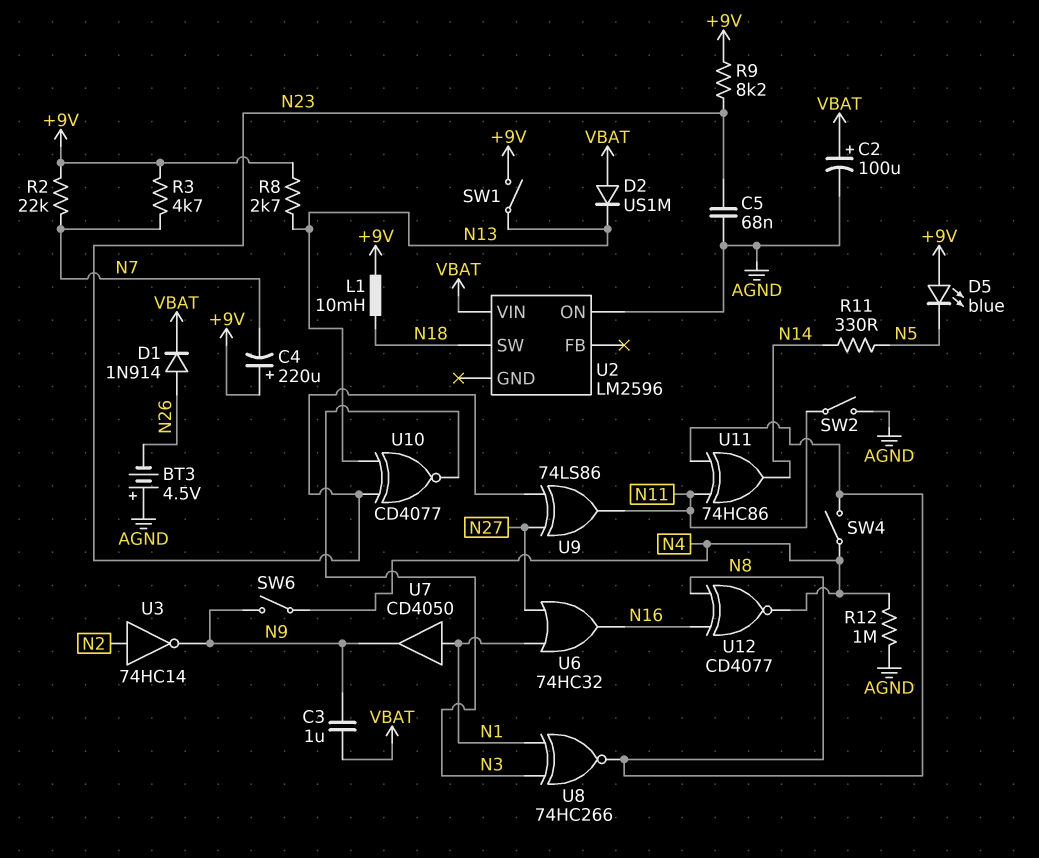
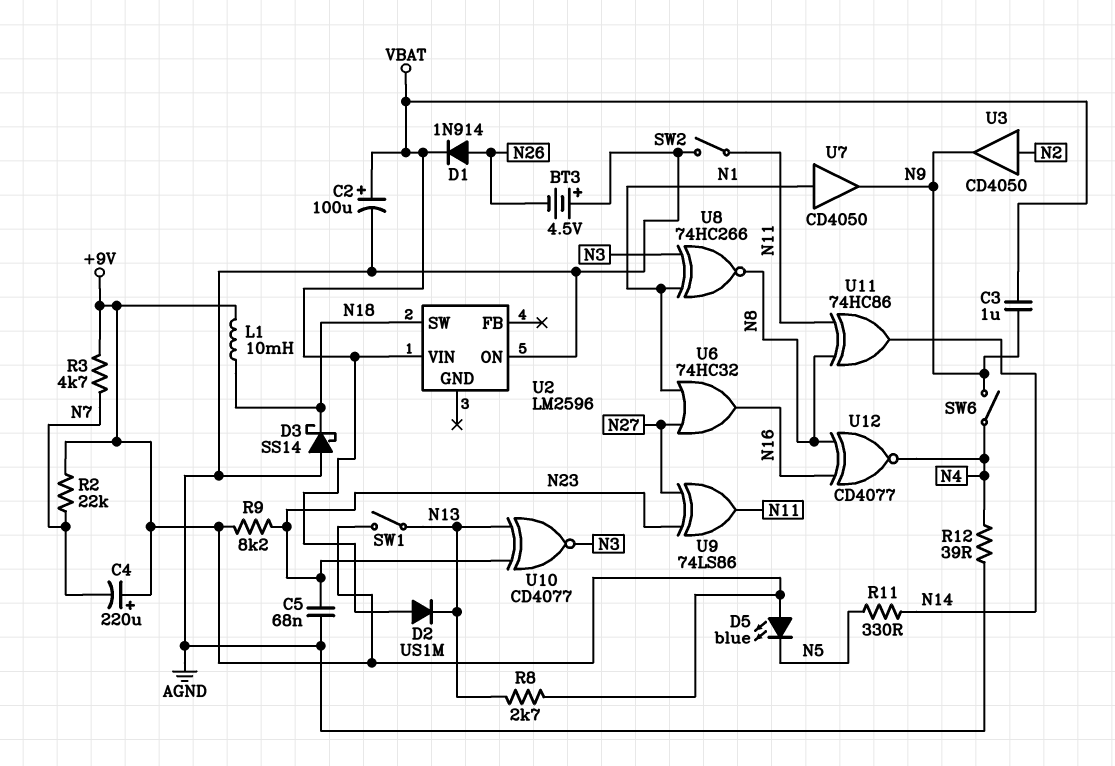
D3: none -> schottky SS14 (A AGND, K N18)
R12: 1M (AGND, N4) -> 39 (AGND, N4)
SW4: switch (N4, N8) -> none
U3: NOT 74HC14 (in N2, out N9) -> buffer CD4050 (in N2, out N9)

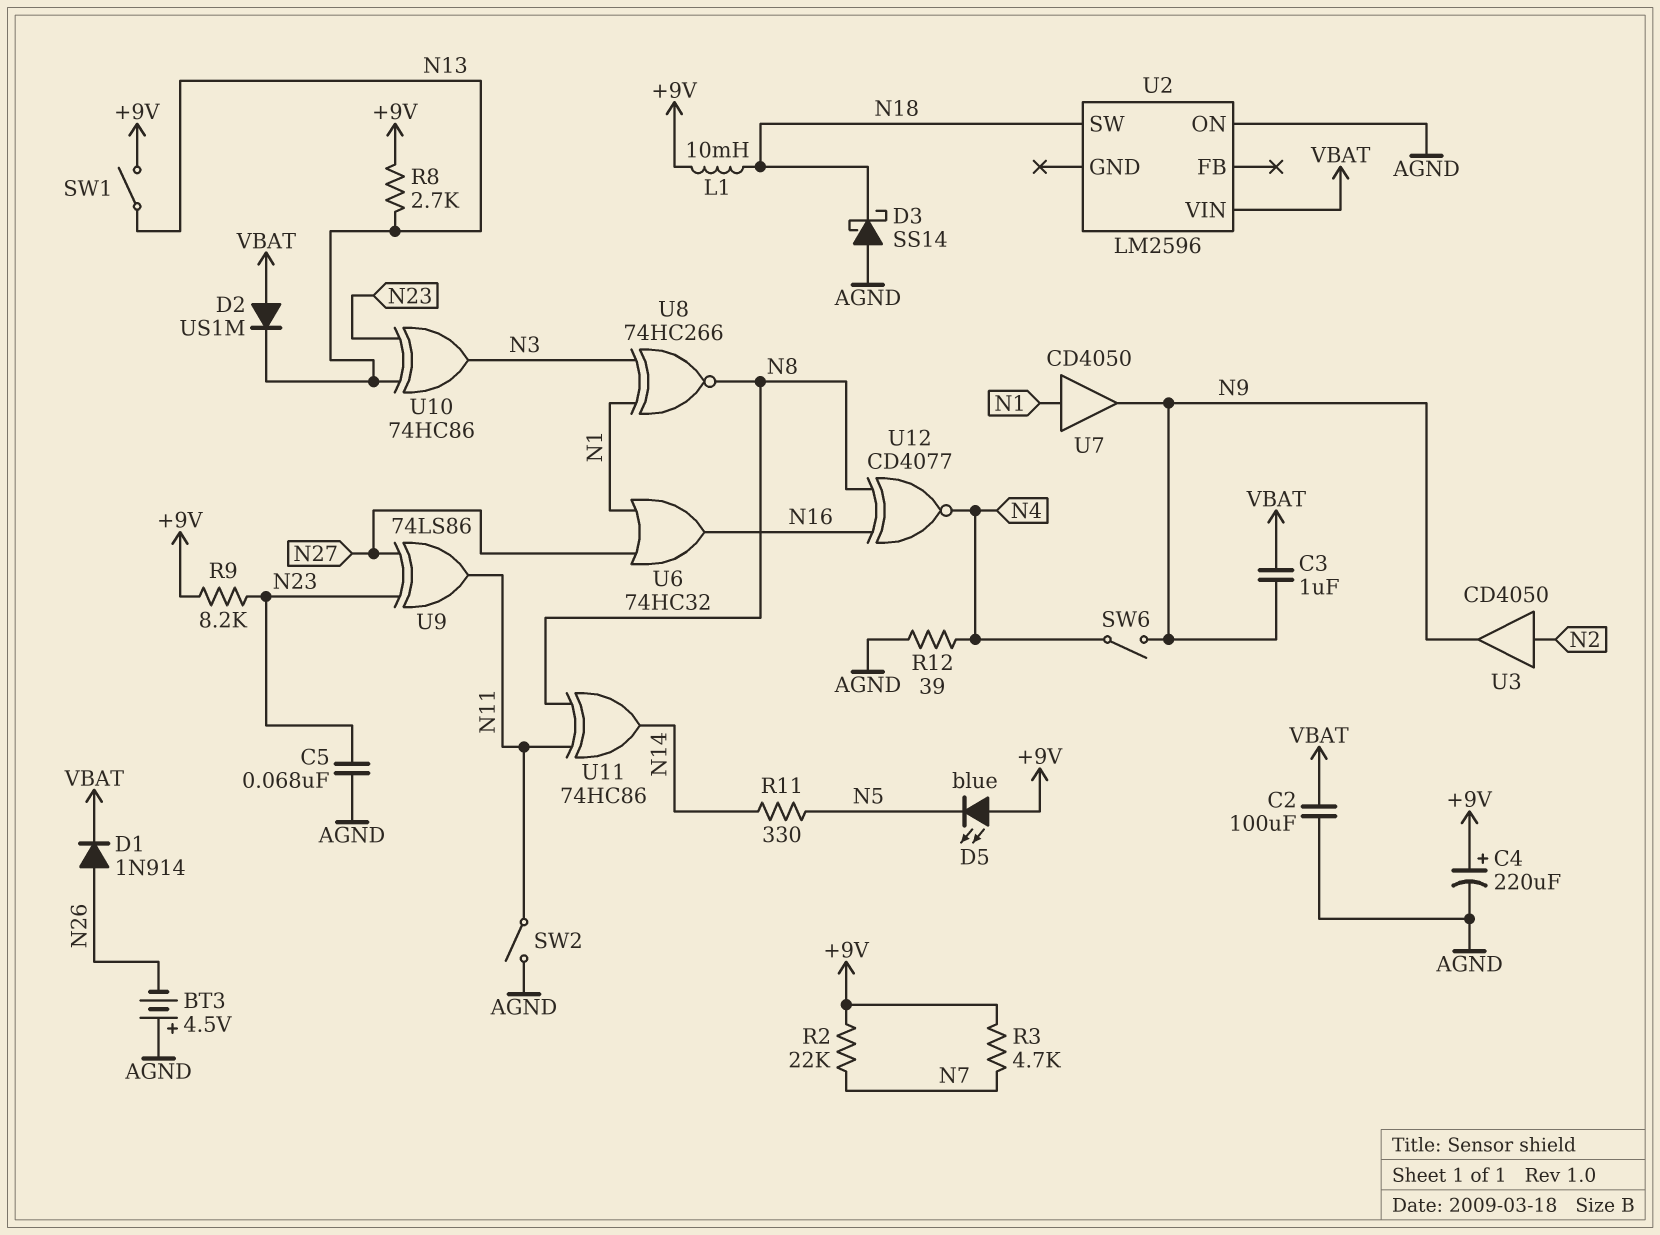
C2: 100uF (plus VBAT, minus AGND) -> 100uF (AGND, VBAT)
C4: 220uF (plus +9V, minus N7) -> 220uF (plus +9V, minus AGND)
U10: XNOR CD4077 (in N13, in N23, out N3) -> XOR 74HC86 (in N13, in N23, out N3)

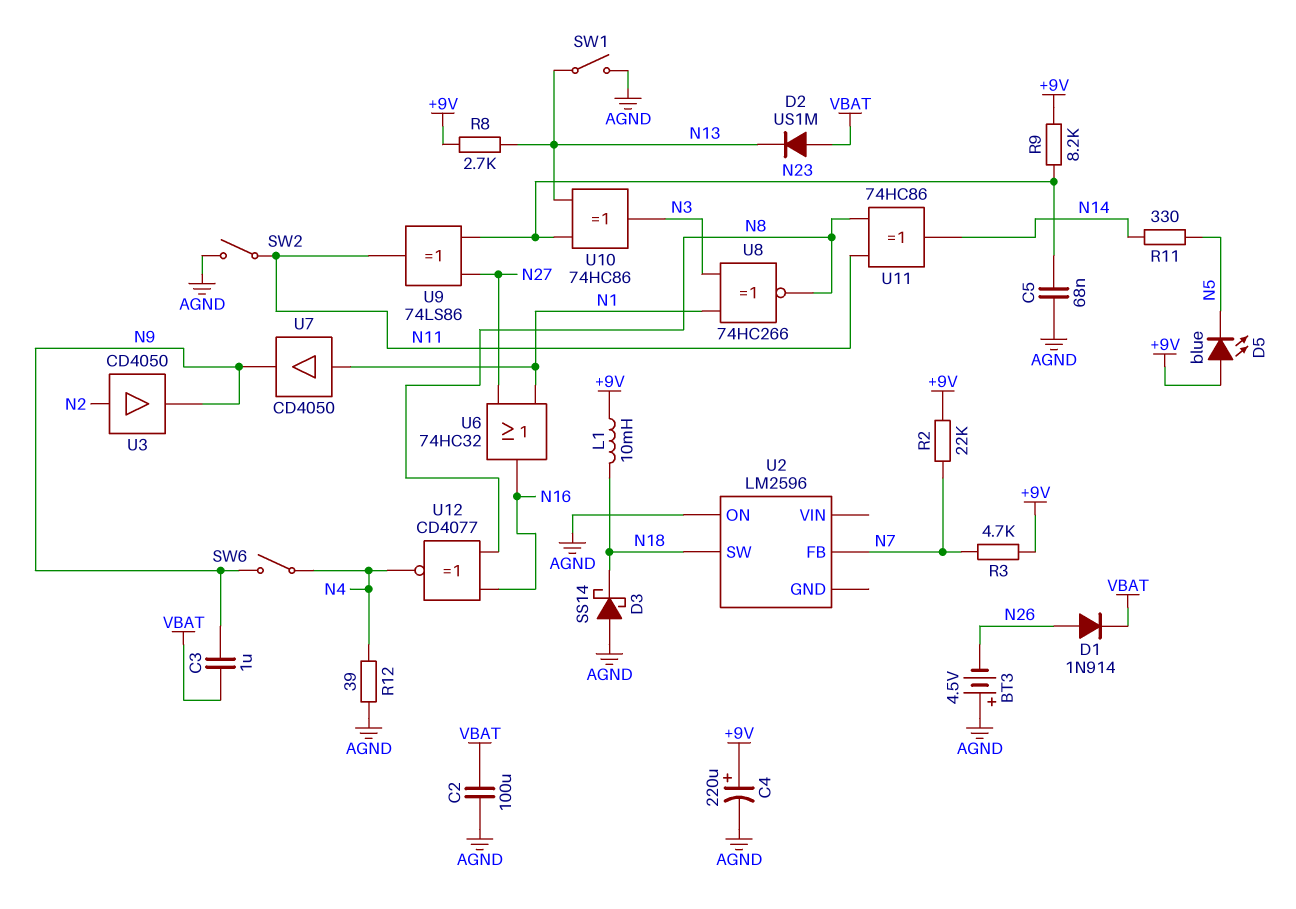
SW1: switch (+9V, N13) -> switch (AGND, N13)
U2 pin FB: none -> N7
U2 pin VIN: VBAT -> none

